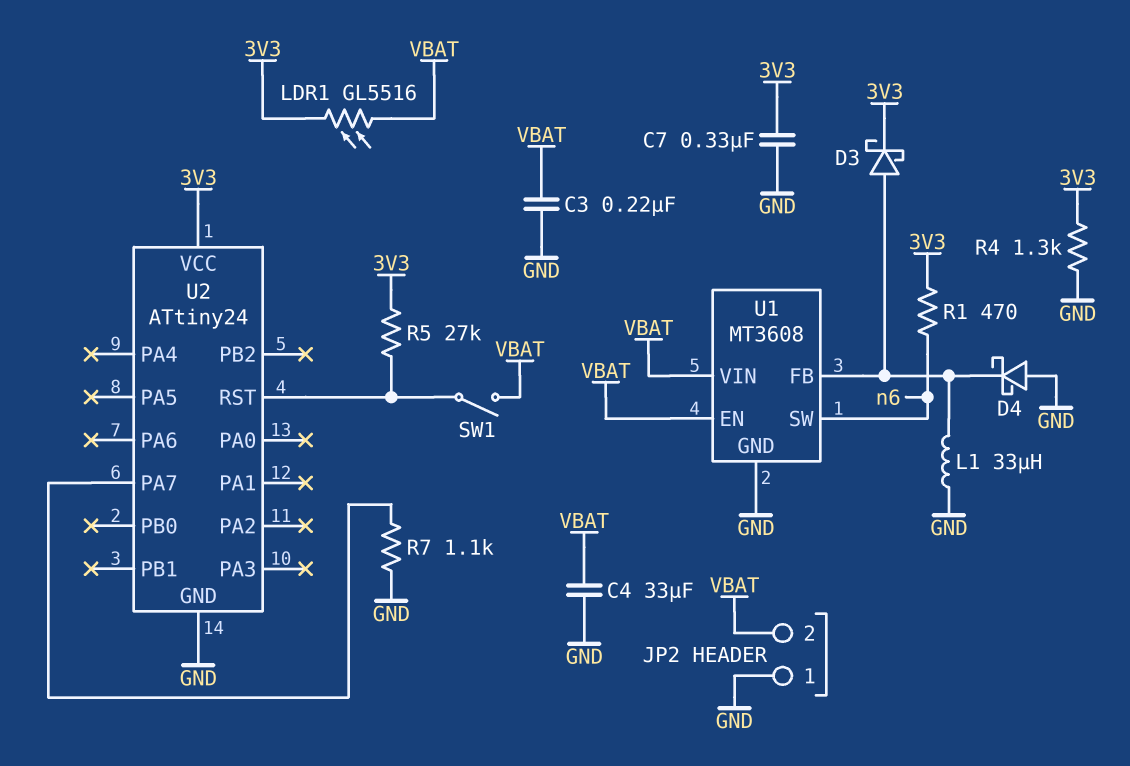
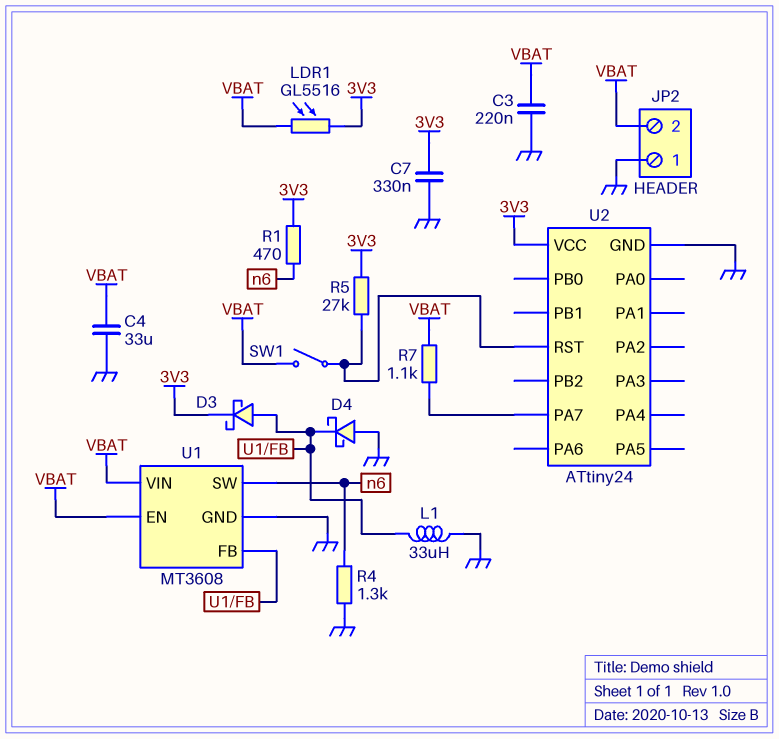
R4: 1.3k (3V3, GND) -> 1.3k (GND, n6)
R7: 1.1k (GND, U2/PA7) -> 1.1k (U2/PA7, VBAT)

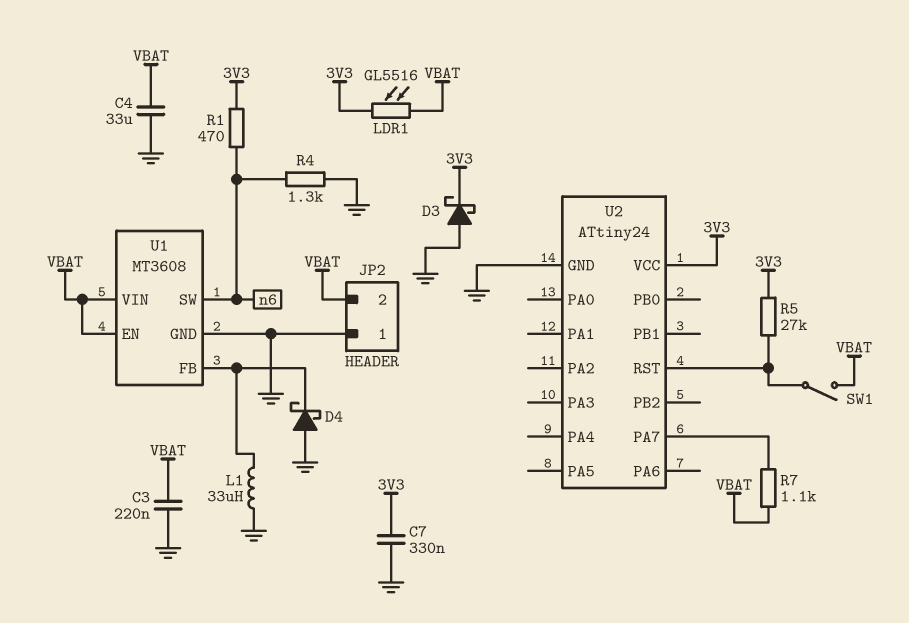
D3: schottky (A U1/FB, K 3V3) -> schottky (A GND, K 3V3)

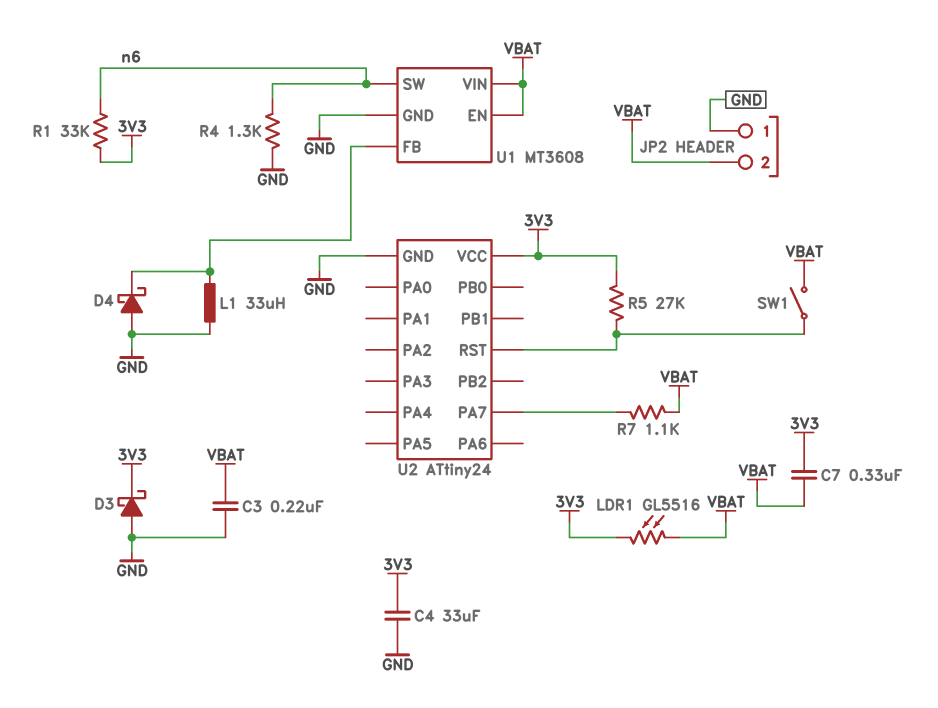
C4: 33uF (GND, VBAT) -> 33uF (3V3, GND)
C7: 330nF (3V3, GND) -> 330nF (3V3, VBAT)
R1: 470 (3V3, n6) -> 33k (3V3, n6)

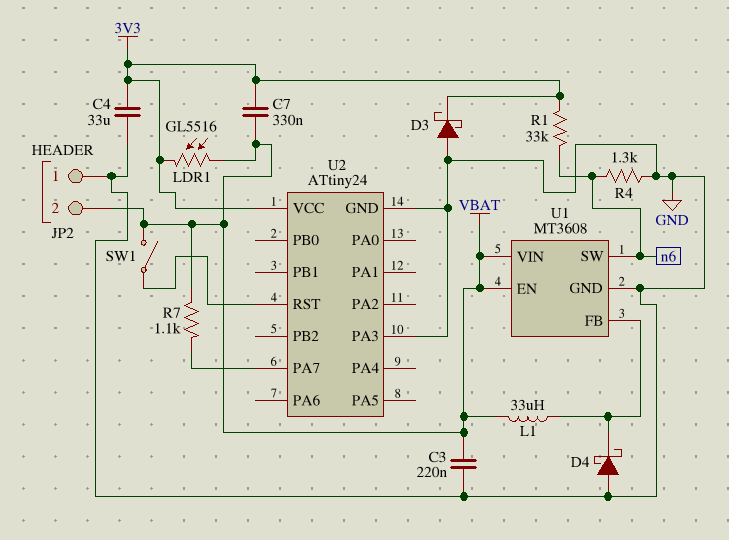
L1: 33uH (GND, U1/FB) -> 33uH (U1/FB, VBAT)
R5: 27k (3V3, U2/RST) -> none
U2 pin PA3: none -> GND

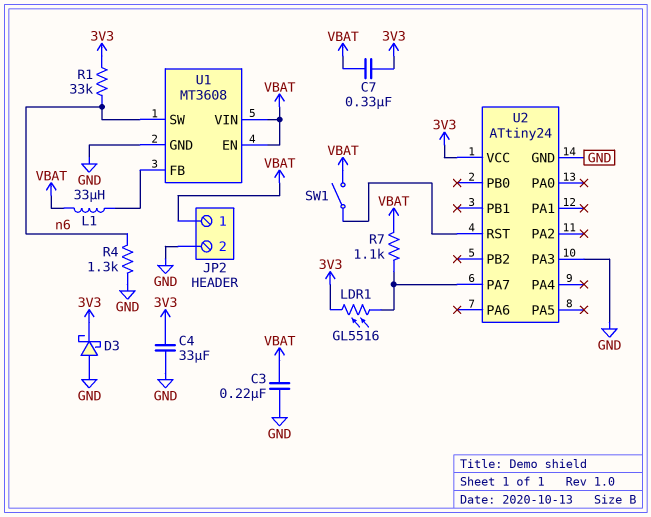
D4: schottky (A GND, K U1/FB) -> none
JP2 pin 1: GND -> VBAT
JP2 pin 2: VBAT -> GND
LDR1: GL5516 (3V3, VBAT) -> GL5516 (3V3, U2/PA7)

